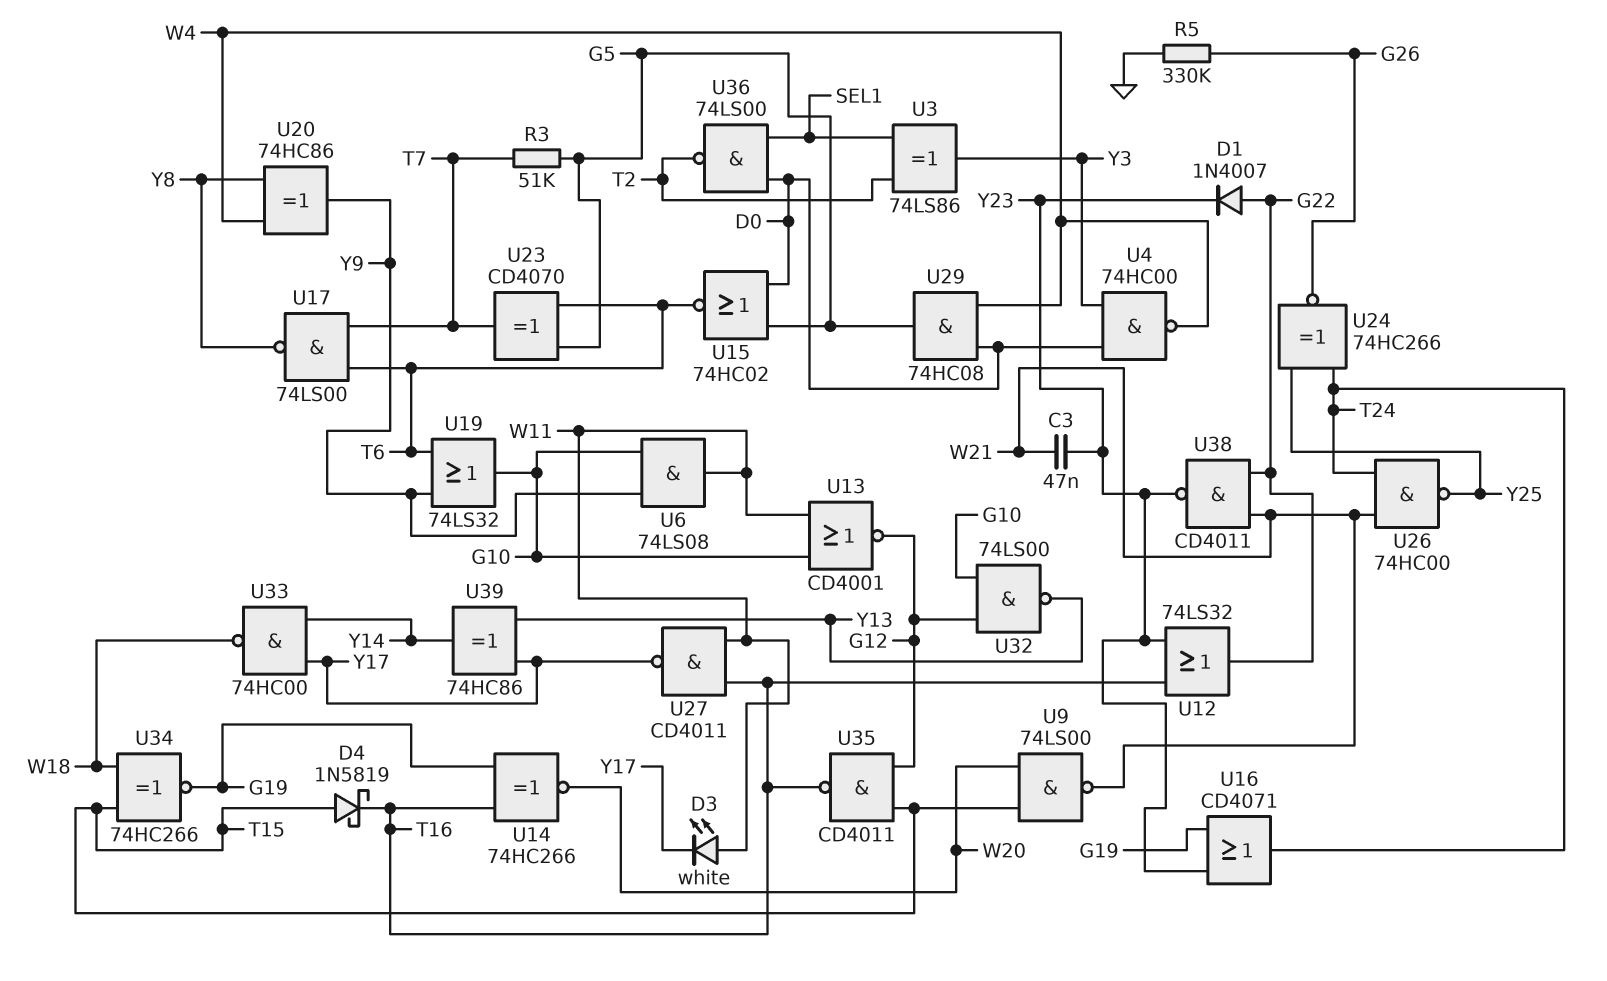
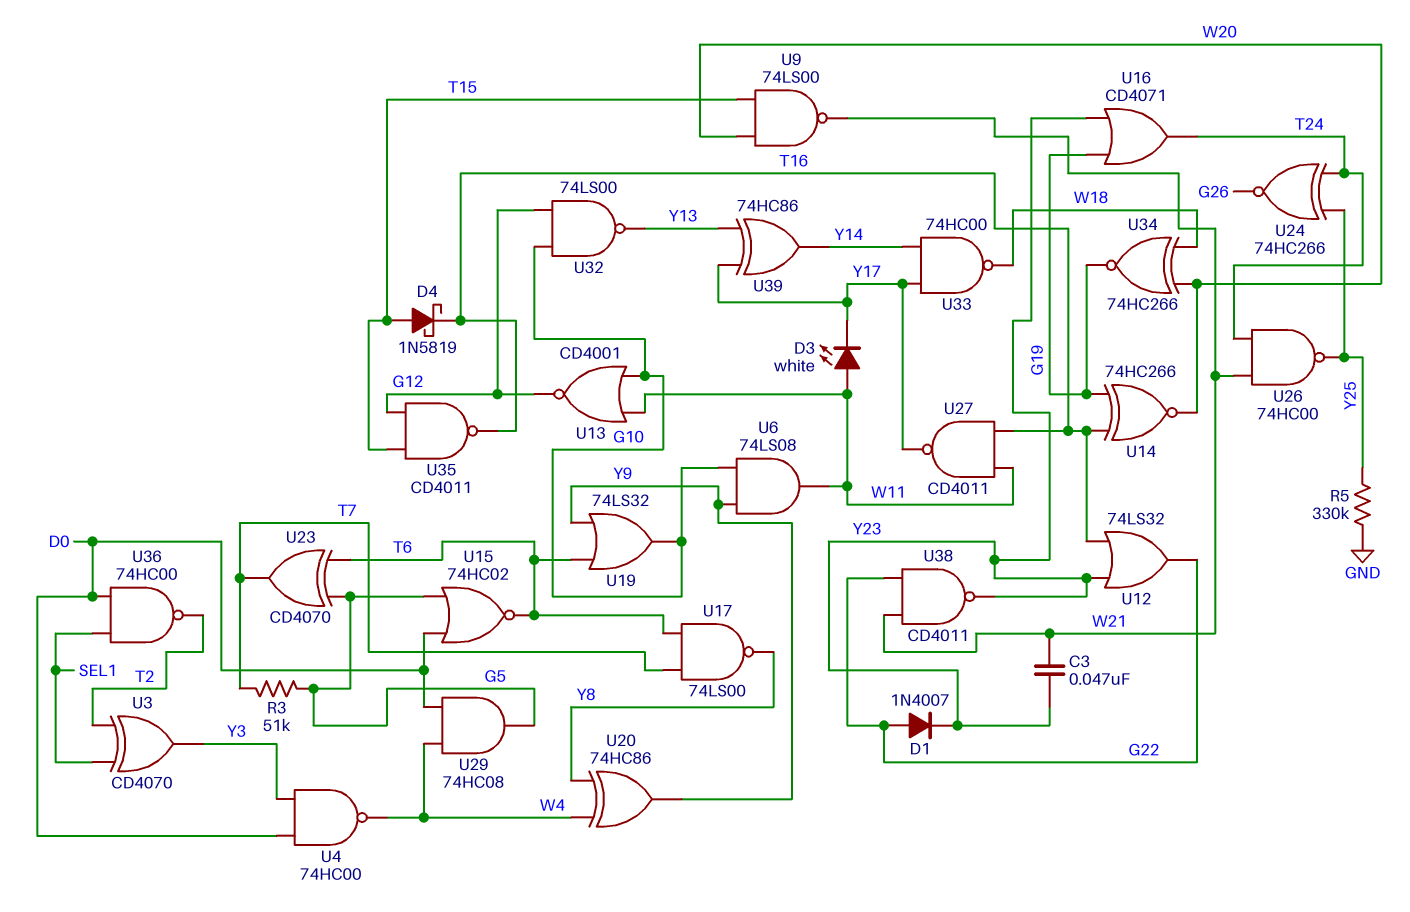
R5: 330k (G26, GND) -> 330k (GND, Y25)
U3: XOR 74LS86 (in SEL1, in T2, out Y3) -> XOR CD4070 (in SEL1, in T2, out Y3)
U34: XNOR 74HC266 (in T15, in W18, out G19) -> XNOR 74HC266 (in W18, in W20, out G19)
U36: NAND 74LS00 (in D0, in SEL1, out T2) -> NAND 74HC00 (in D0, in SEL1, out T2)

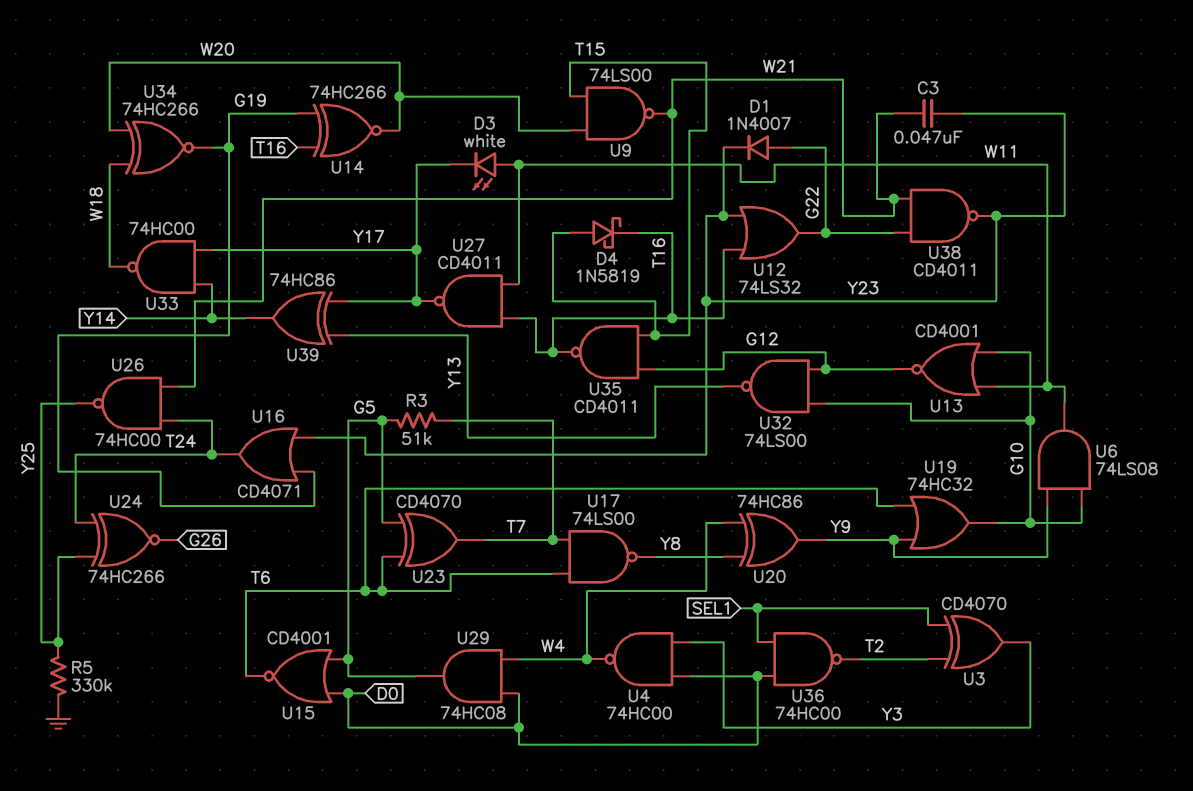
U15: NOR 74HC02 (in D0, in G5, out T6) -> NOR CD4001 (in D0, in G5, out T6)
U19: OR 74LS32 (in T6, in Y9, out G10) -> OR 74HC32 (in T6, in Y9, out G10)

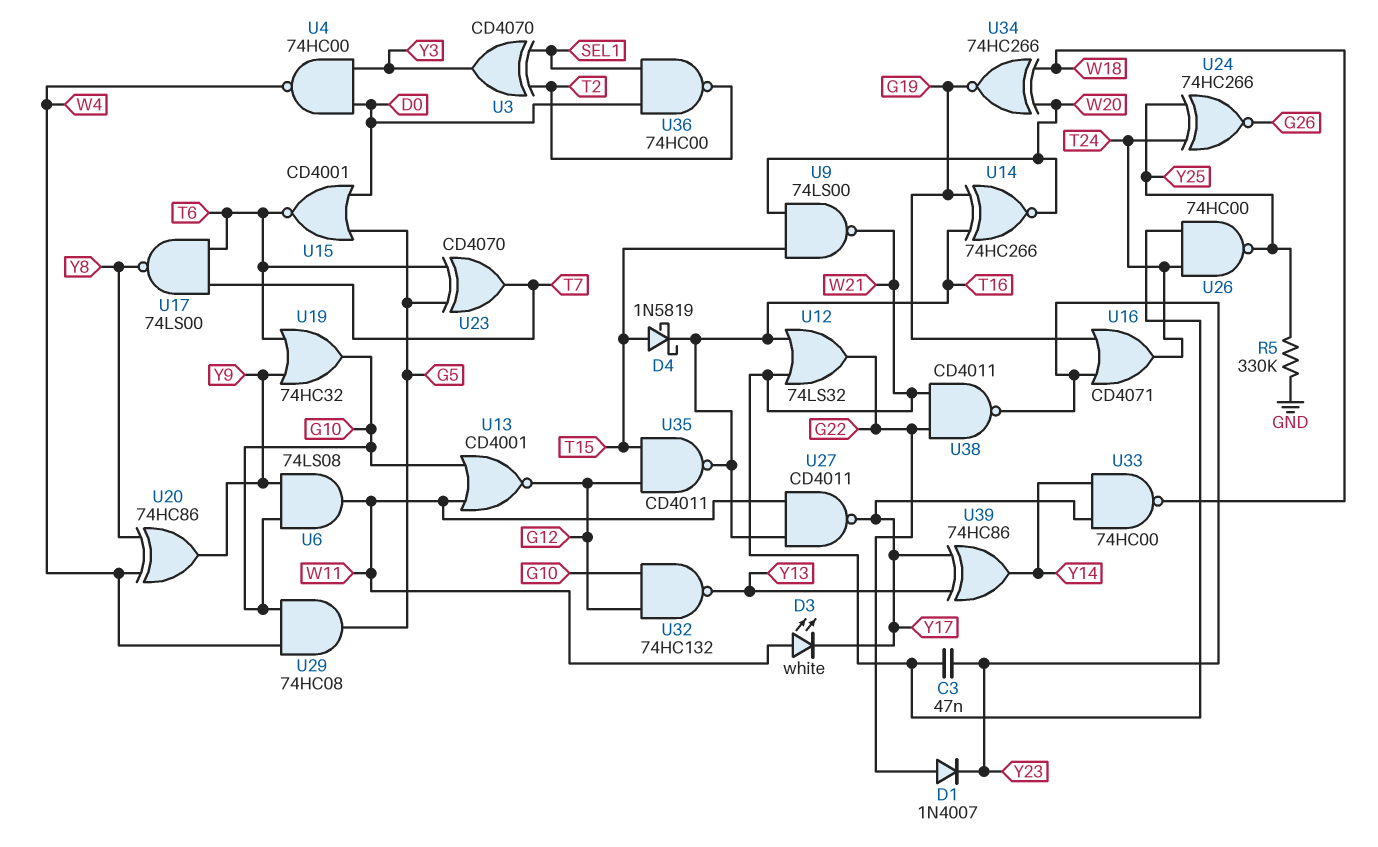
R3: 51k (G5, T7) -> none
U12: OR 74LS32 (in T16, in Y23, out G22) -> OR 74LS32 (in T16, in W21, out G22)
U29: AND 74HC08 (in D0, in W4, out G5) -> AND 74HC08 (in G10, in W4, out G5)
U32: NAND 74LS00 (in G10, in G12, out Y13) -> NAND 74HC132 (in G10, in G12, out Y13)

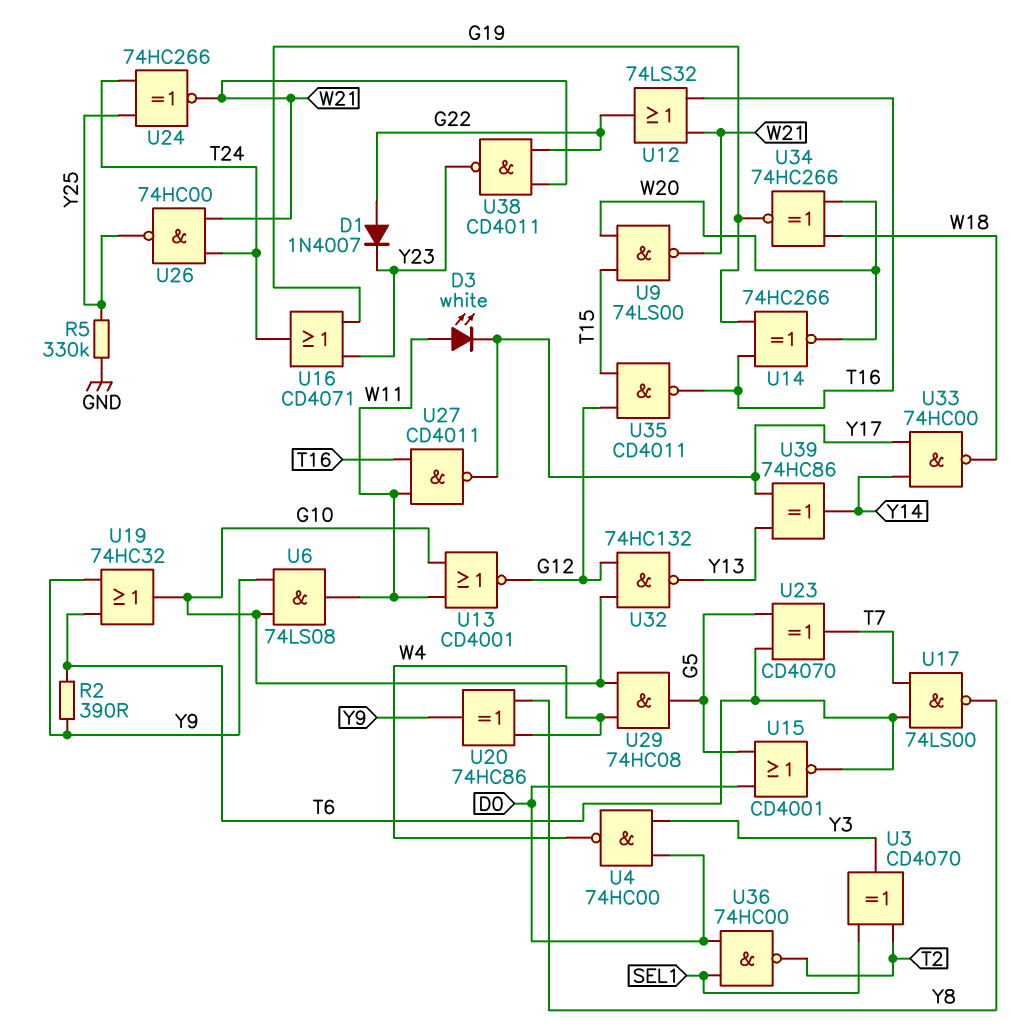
C3: 47nF (W21, Y23) -> none
D4: schottky 1N5819 (A T15, K T16) -> none
R2: none -> 390 (T6, Y9)
U24: XNOR 74HC266 (in T24, in Y25, out G26) -> XNOR 74HC266 (in T24, in Y25, out W21)

